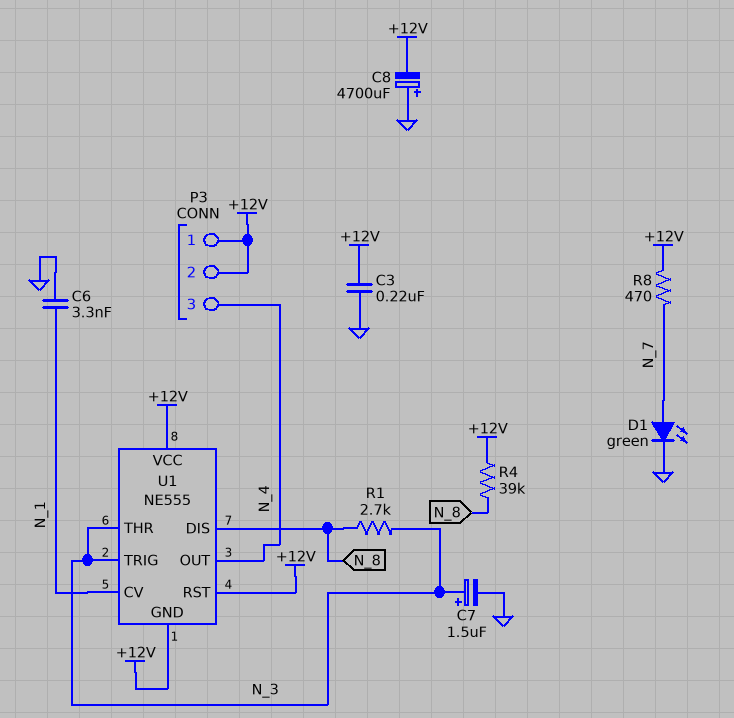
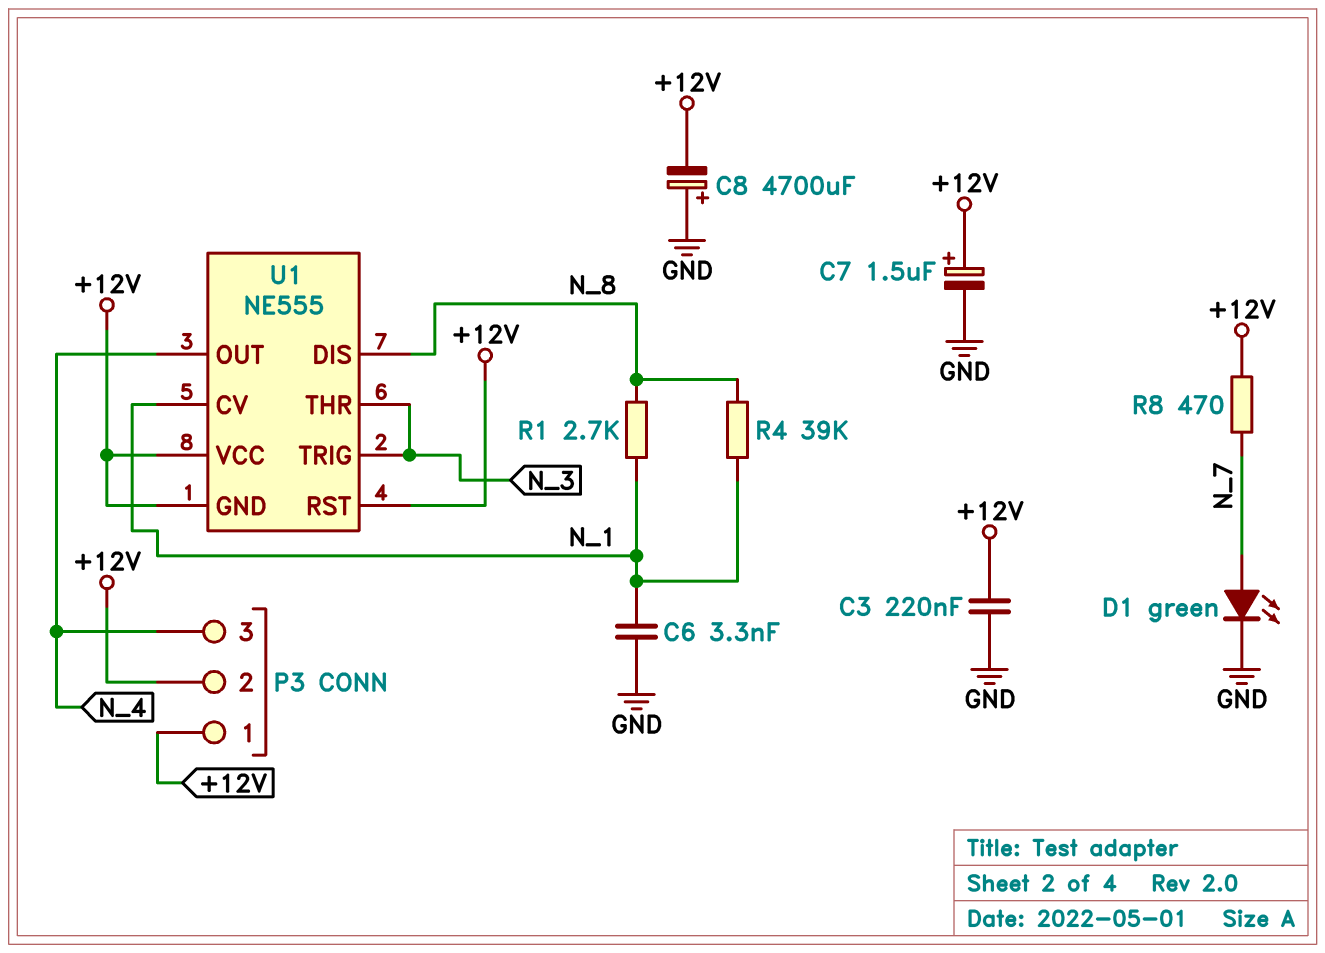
C7: 1.5uF (plus N_3, minus GND) -> 1.5uF (plus +12V, minus GND)
R1: 2.7k (N_3, N_8) -> 2.7k (N_1, N_8)
R4: 39k (+12V, N_8) -> 39k (N_1, N_8)

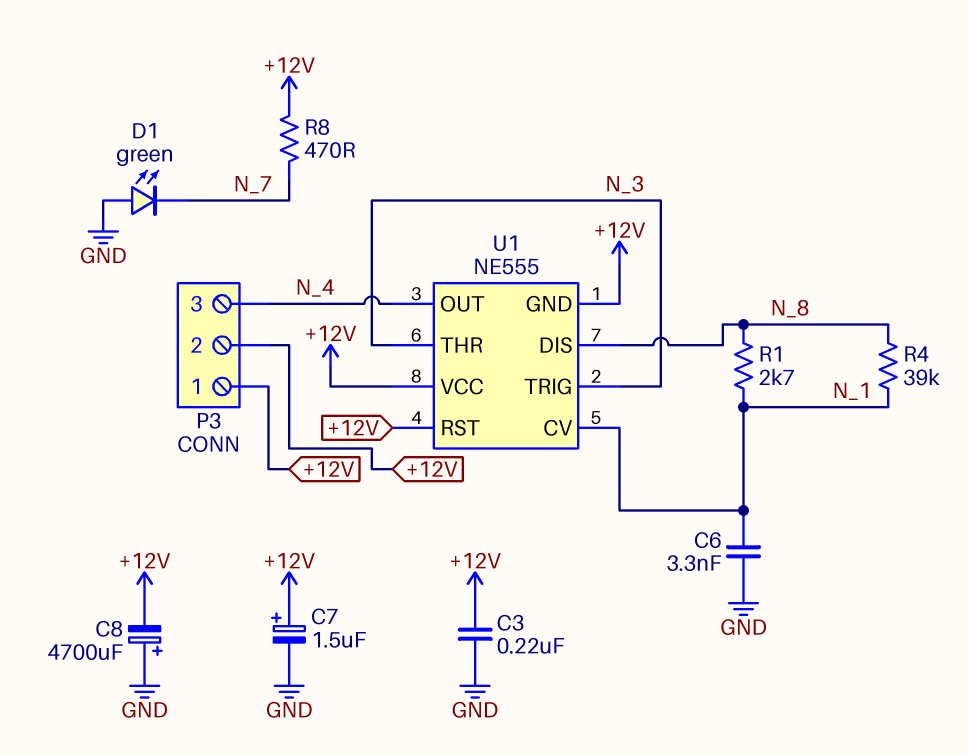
D1: LED green (A N_7, K GND) -> LED green (A GND, K N_7)

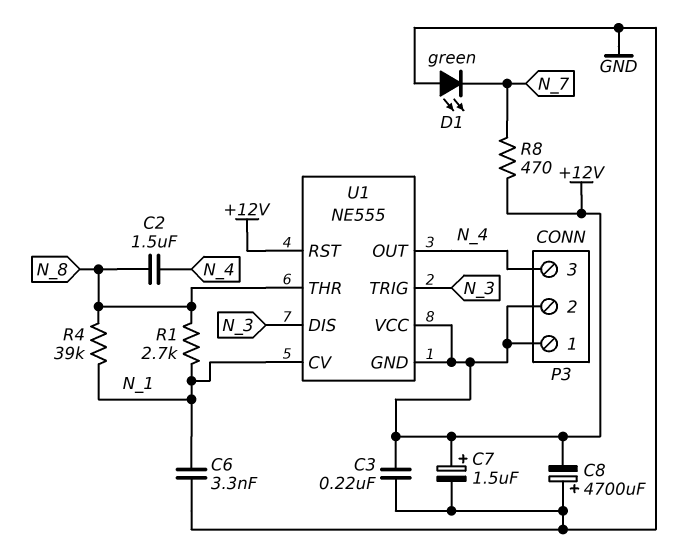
C2: none -> 1.5uF (N_4, N_8)
U1 pin DIS: N_8 -> N_3
U1 pin THR: N_3 -> N_8

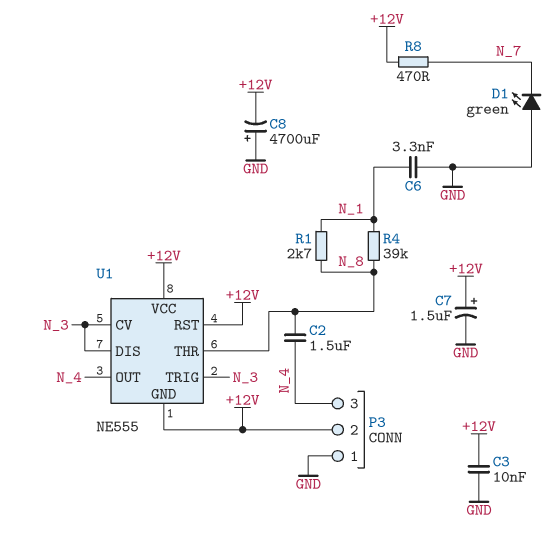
C3: 220nF (+12V, GND) -> 10nF (+12V, GND)
P3 pin 1: +12V -> GND
U1 pin CV: N_1 -> N_3

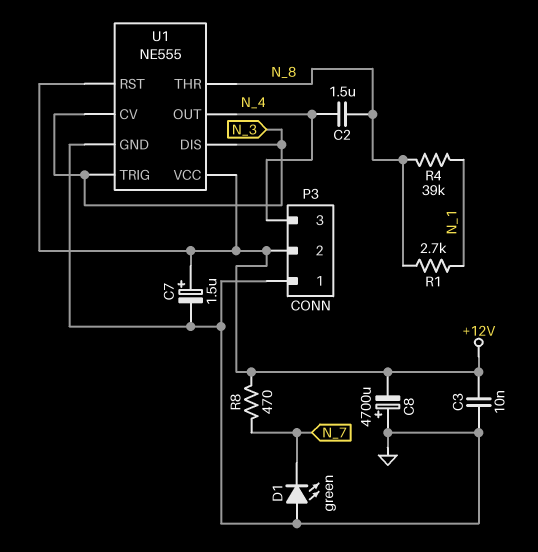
C6: 3.3nF (GND, N_1) -> none
U1 pin GND: +12V -> GND

